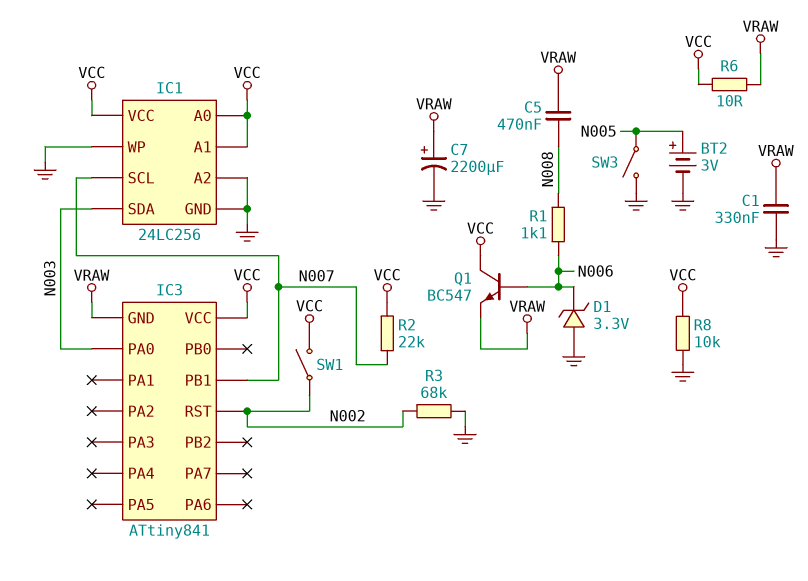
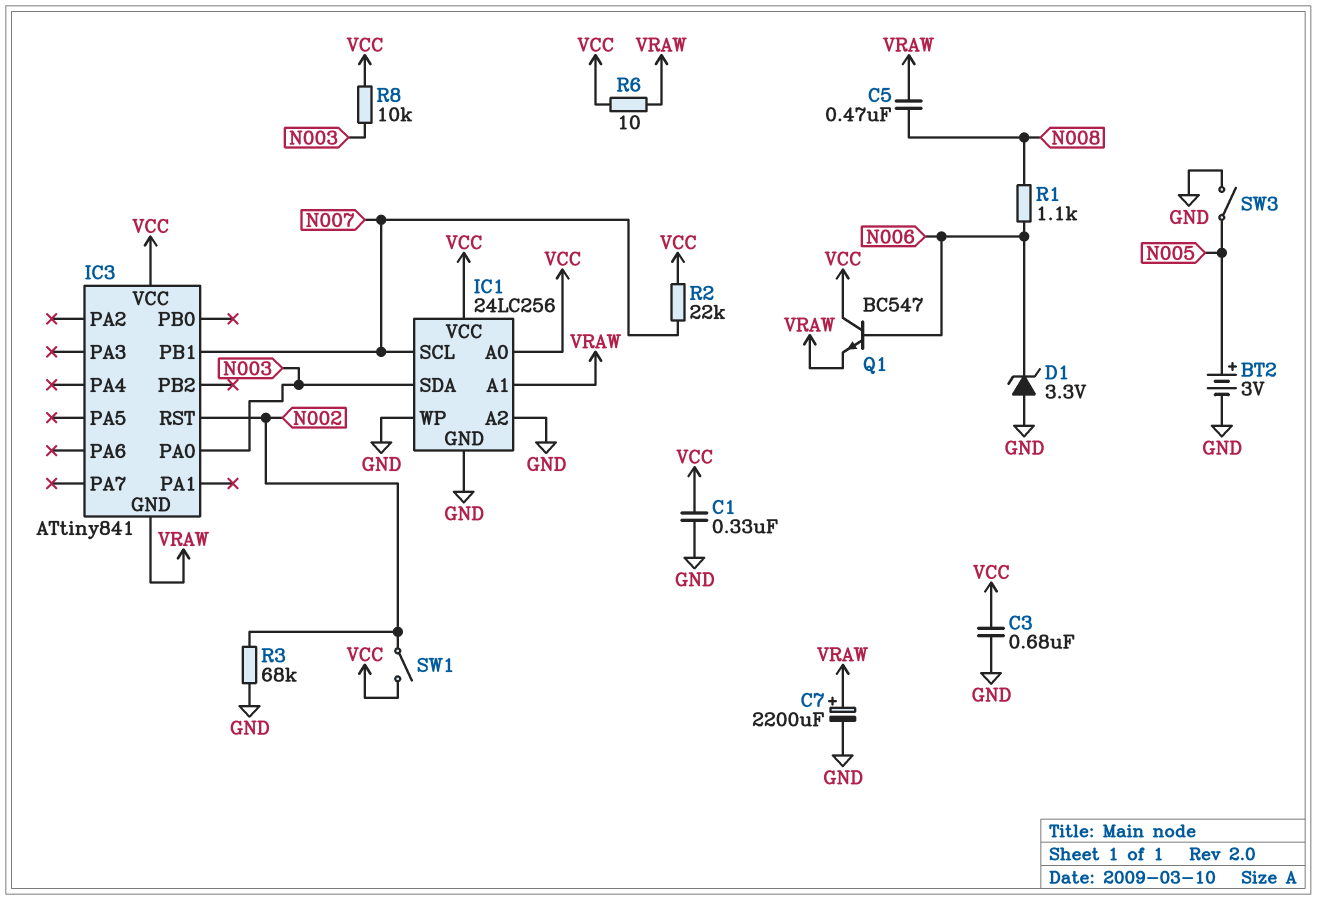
C1: 330nF (GND, VRAW) -> 330nF (GND, VCC)
C3: none -> 680nF (GND, VCC)
IC1 pin A1: VCC -> VRAW
R8: 10k (GND, VCC) -> 10k (N003, VCC)

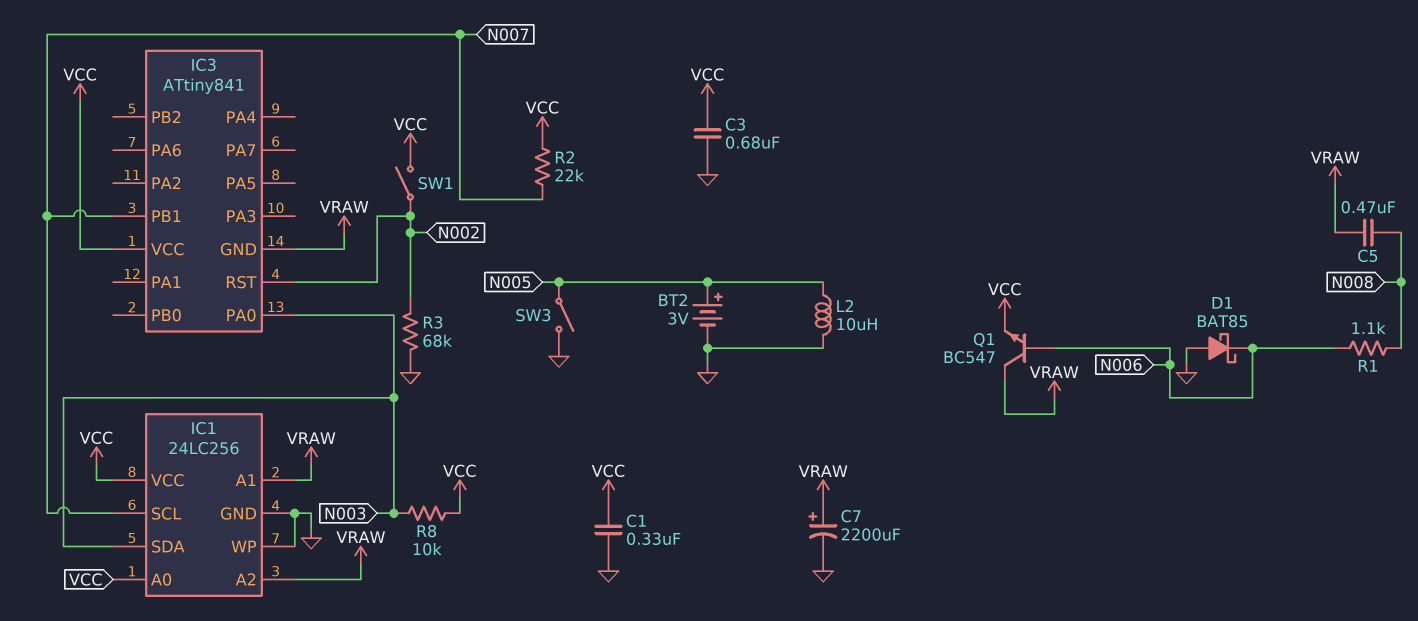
D1: zener 3.3V (A GND, K N006) -> schottky BAT85 (A GND, K N006)
IC1 pin A2: GND -> VRAW
L2: none -> 10uH (GND, N005)
Q1: NPN BC547 (B N006, C VCC, E VRAW) -> NPN BC547 (B N006, C VRAW, E VCC)
R6: 10 (VCC, VRAW) -> none

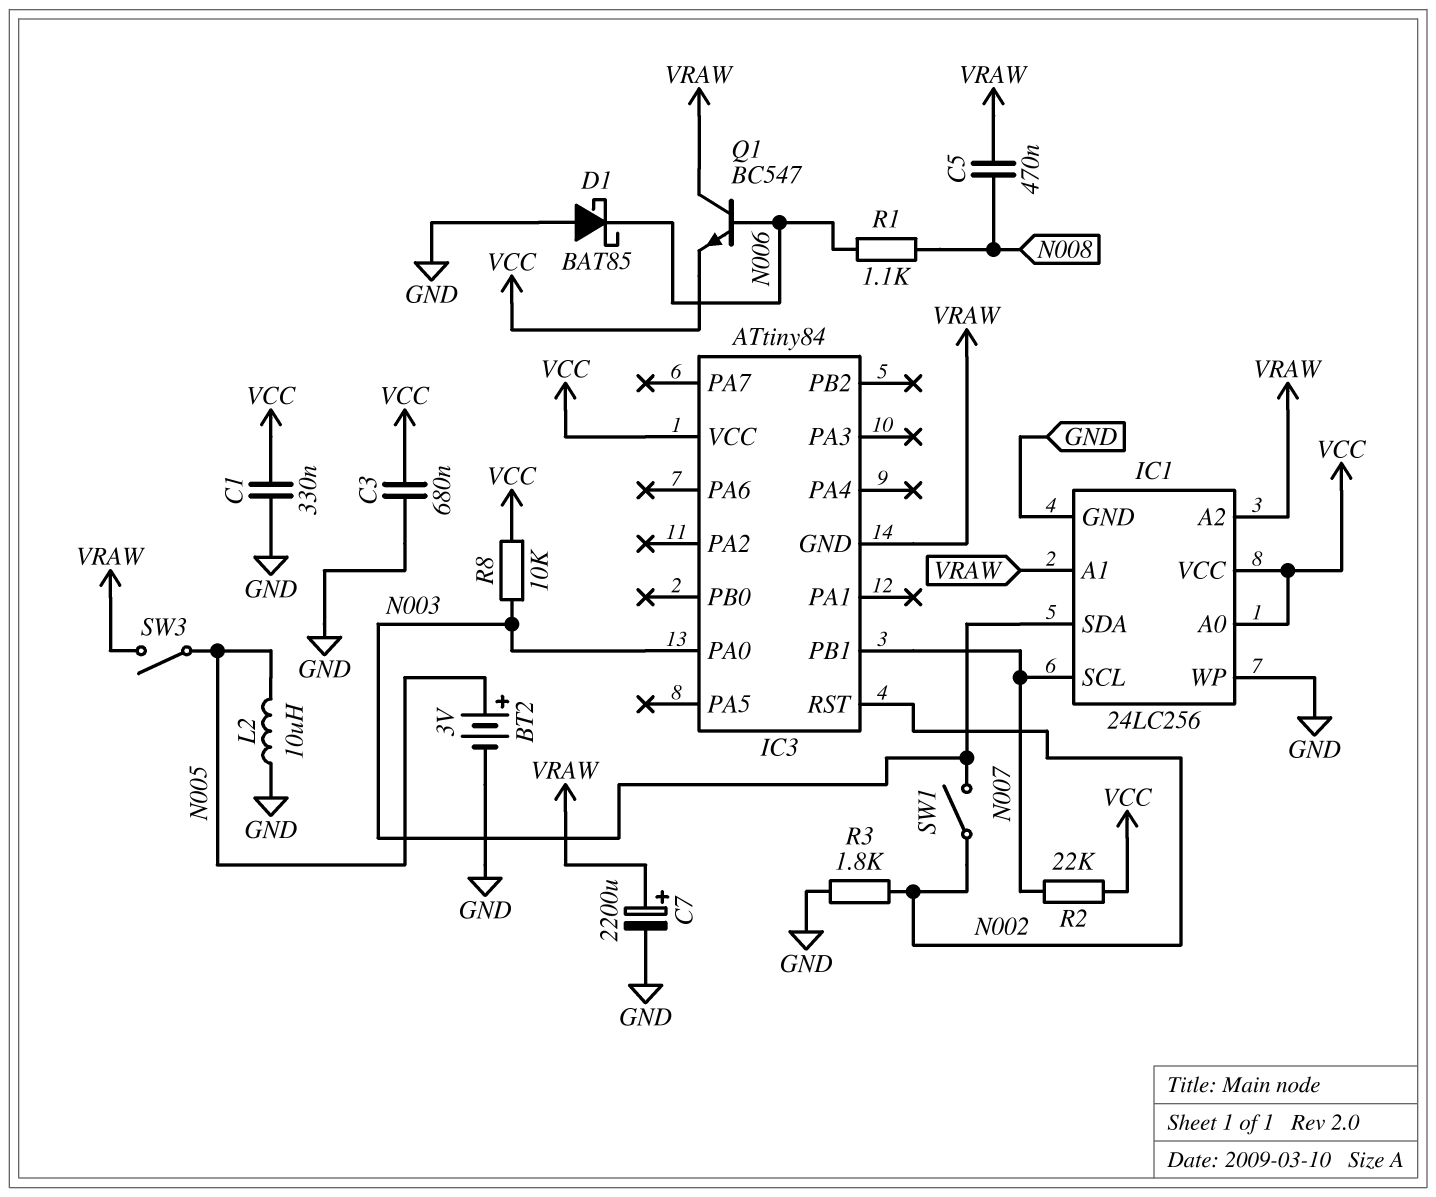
IC3: ATtiny841 -> ATtiny84
R3: 68k (GND, N002) -> 1.8k (GND, N002)
SW1: switch (N002, VCC) -> switch (N002, N003)
SW3: switch (GND, N005) -> switch (N005, VRAW)

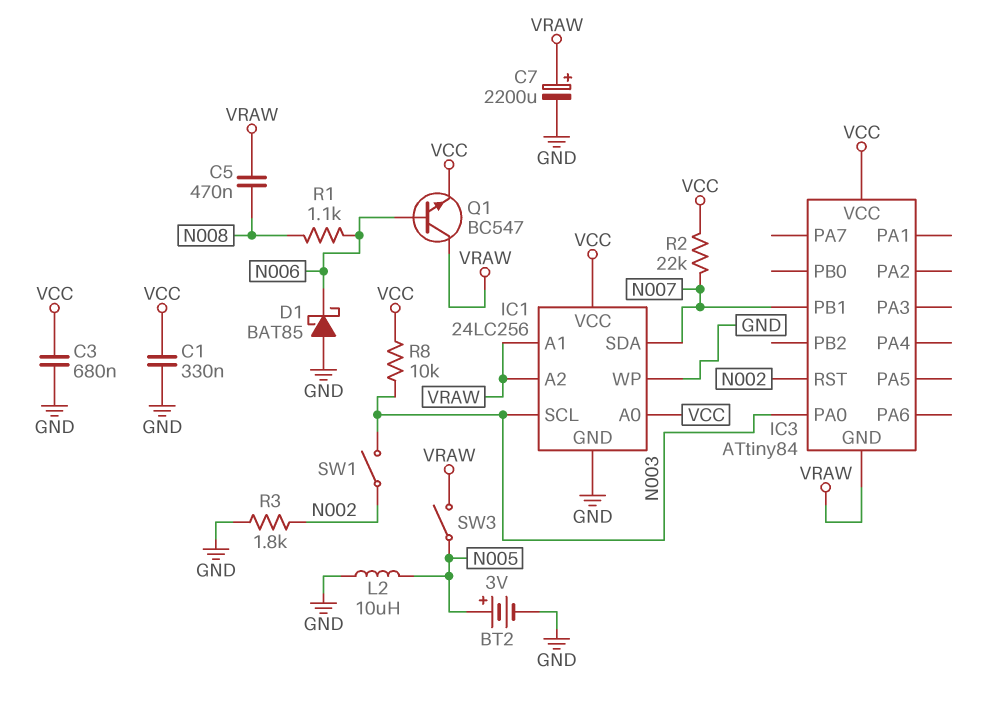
IC1 pin SCL: N007 -> N003
IC1 pin SDA: N003 -> N007

